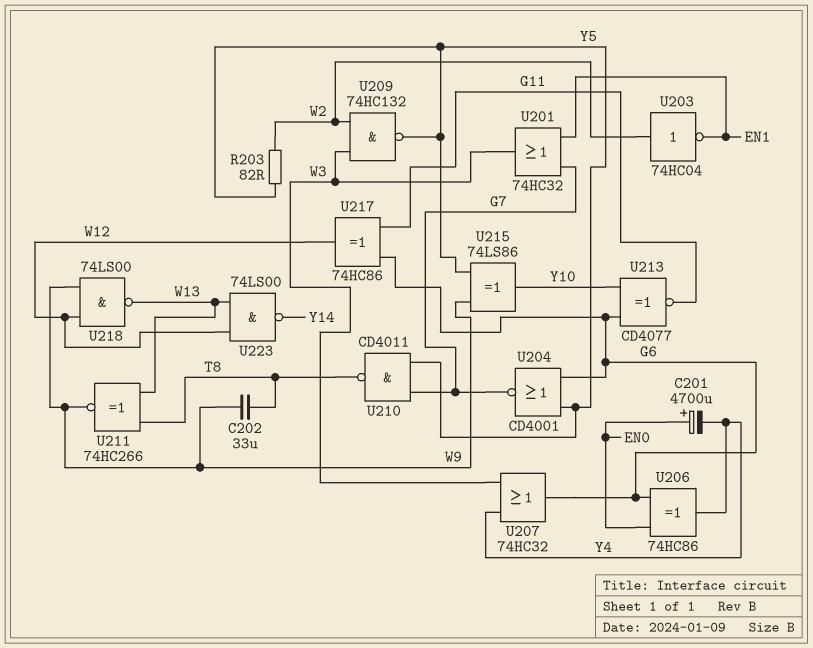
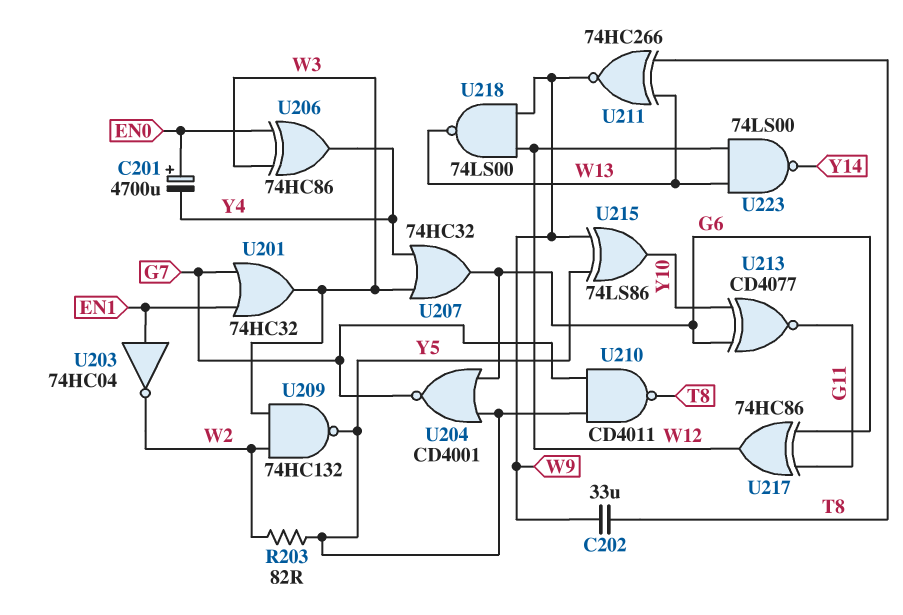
U203: NOT 74HC04 (in W2, out EN1) -> NOT 74HC04 (in EN1, out W2)
U206: XOR 74HC86 (in EN0, in G6, out Y4) -> XOR 74HC86 (in EN0, in W3, out Y4)

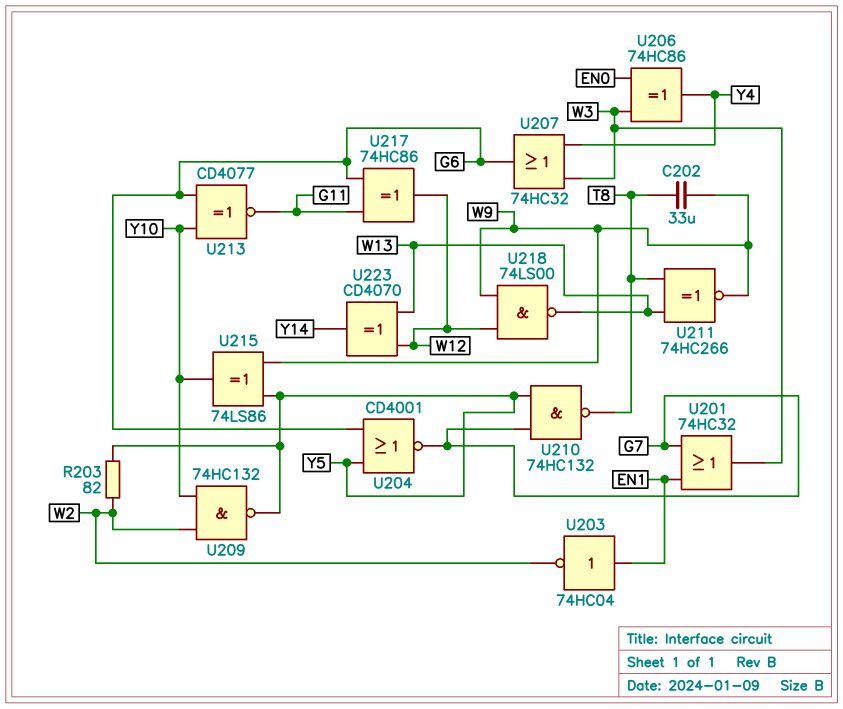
C201: 4700uF (plus EN0, minus Y4) -> none
U209: NAND 74HC132 (in W2, in W3, out Y5) -> NAND 74HC132 (in W2, in Y10, out Y5)
U210: NAND CD4011 (in G7, in Y5, out T8) -> NAND 74HC132 (in G7, in Y5, out T8)
U223: NAND 74LS00 (in W12, in W13, out Y14) -> XOR CD4070 (in W12, in W13, out Y14)

